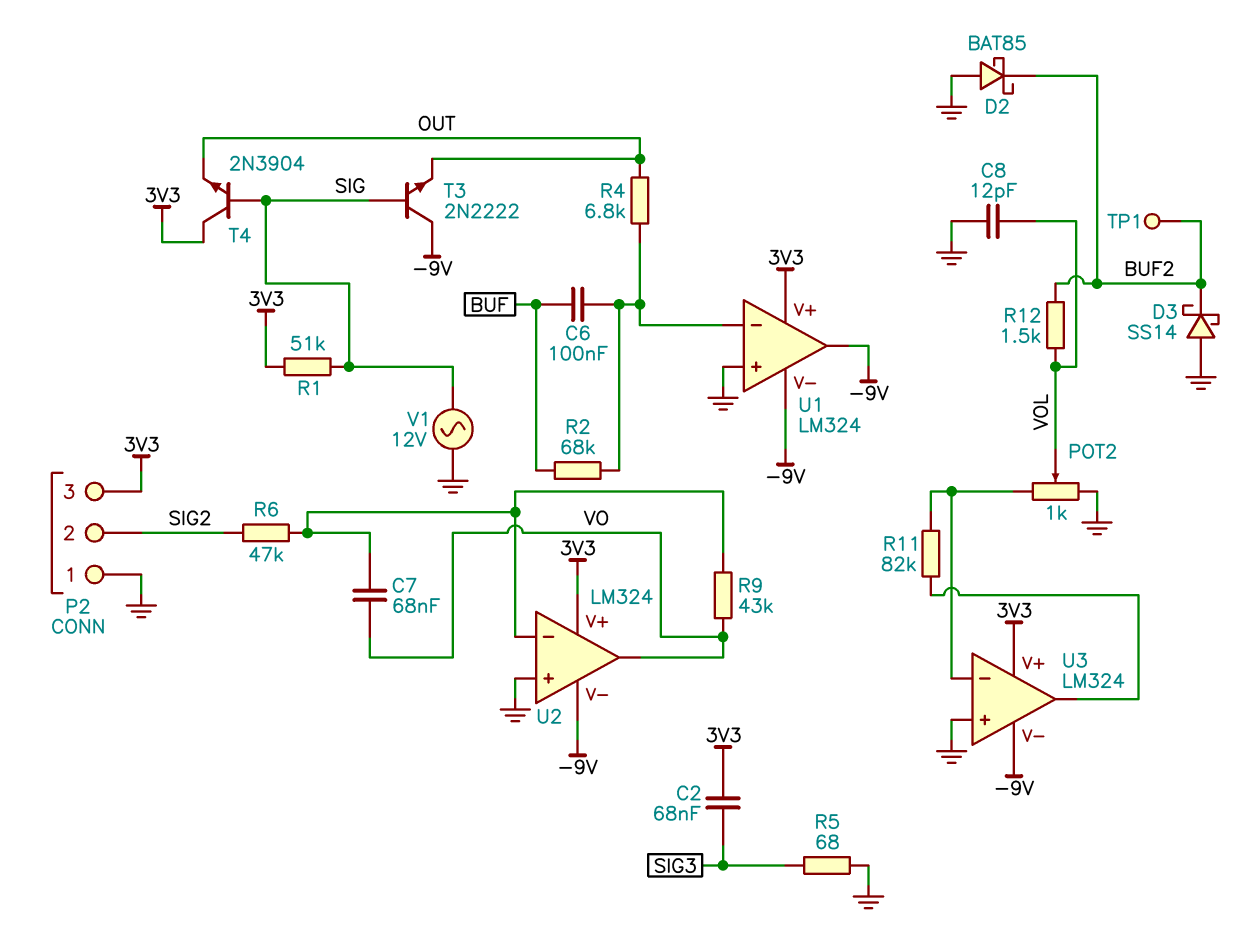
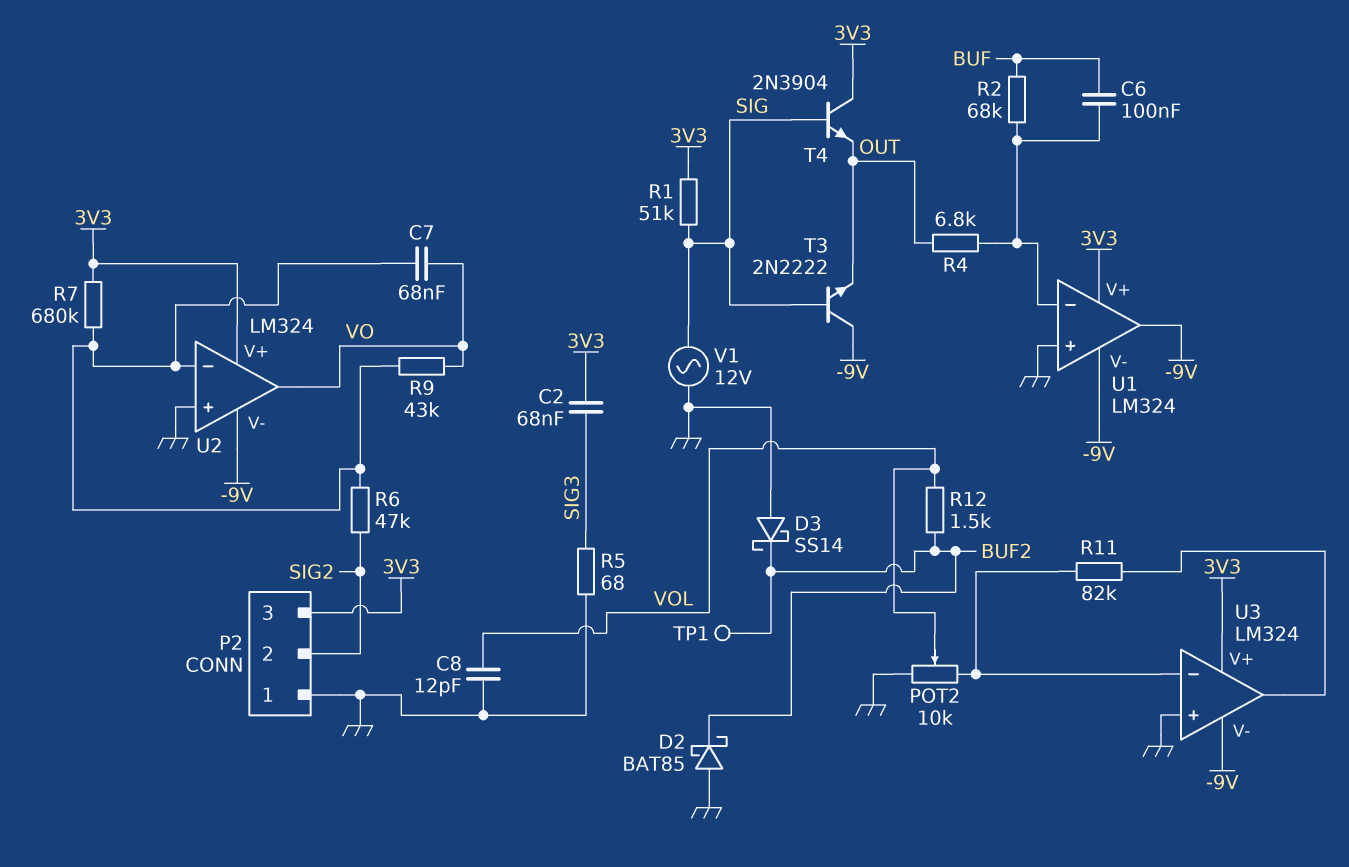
POT2: 1k (GND, U3/in-, wiper VOL) -> 10k (GND, U3/in-, wiper VOL)
R7: none -> 680k (3V3, U2/in-)

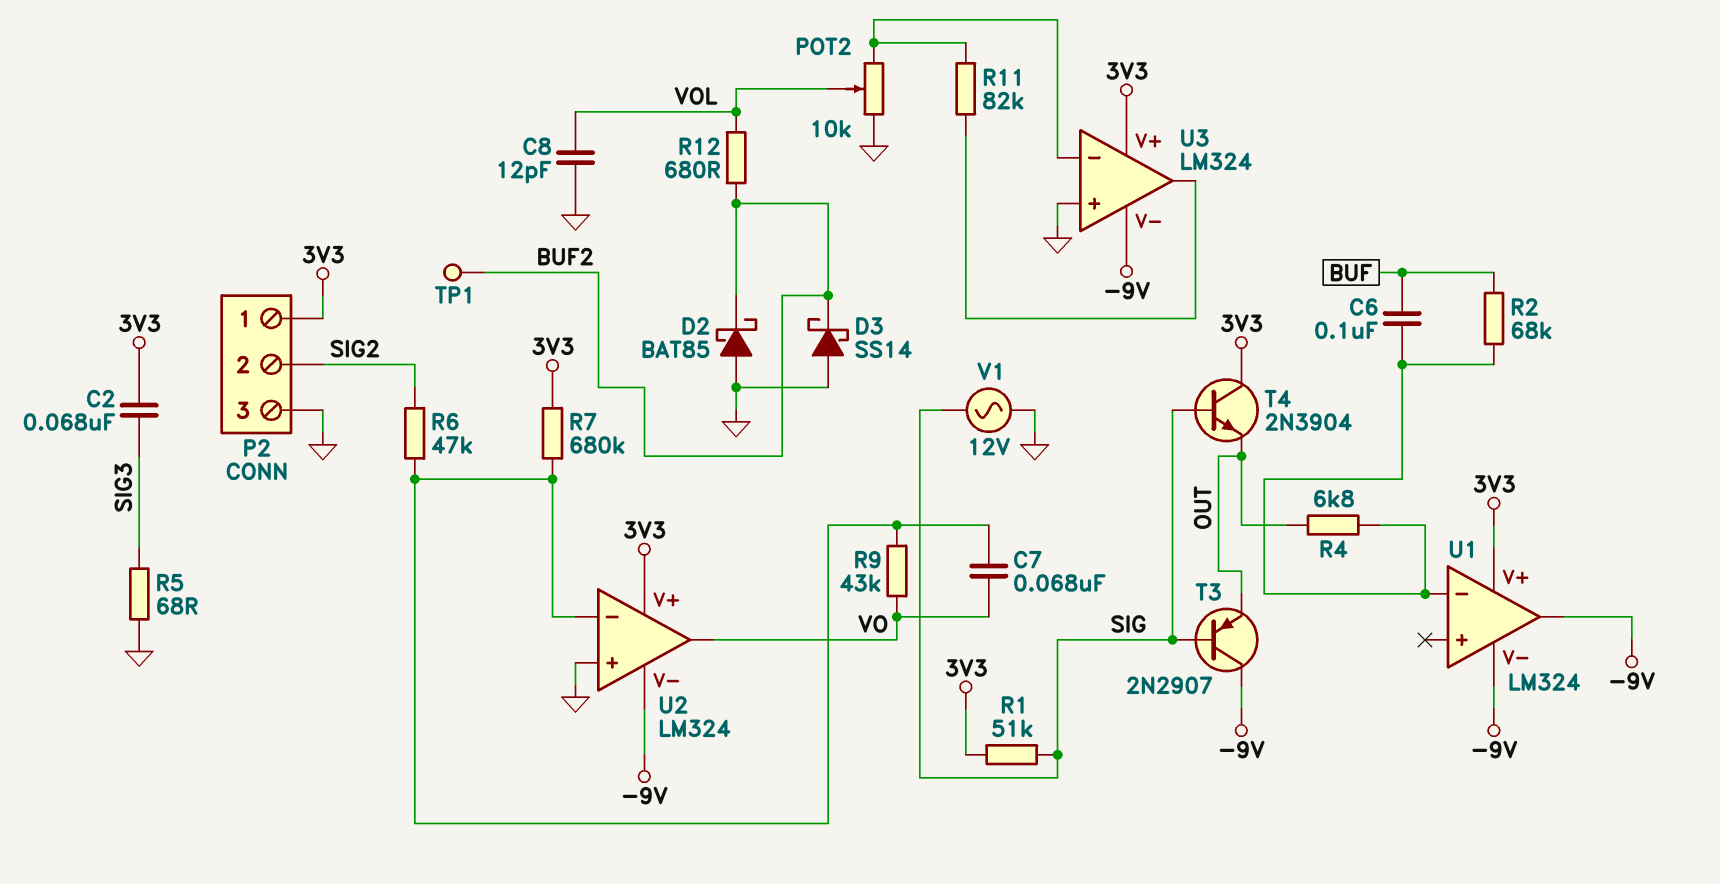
P2 pin 1: GND -> 3V3
P2 pin 3: 3V3 -> GND
R12: 1.5k (BUF2, VOL) -> 680 (BUF2, VOL)
T3: NPN 2N2222 (B SIG, C -9V, E OUT) -> PNP 2N2907 (B SIG, C -9V, E OUT)
U1 pin in+: GND -> none

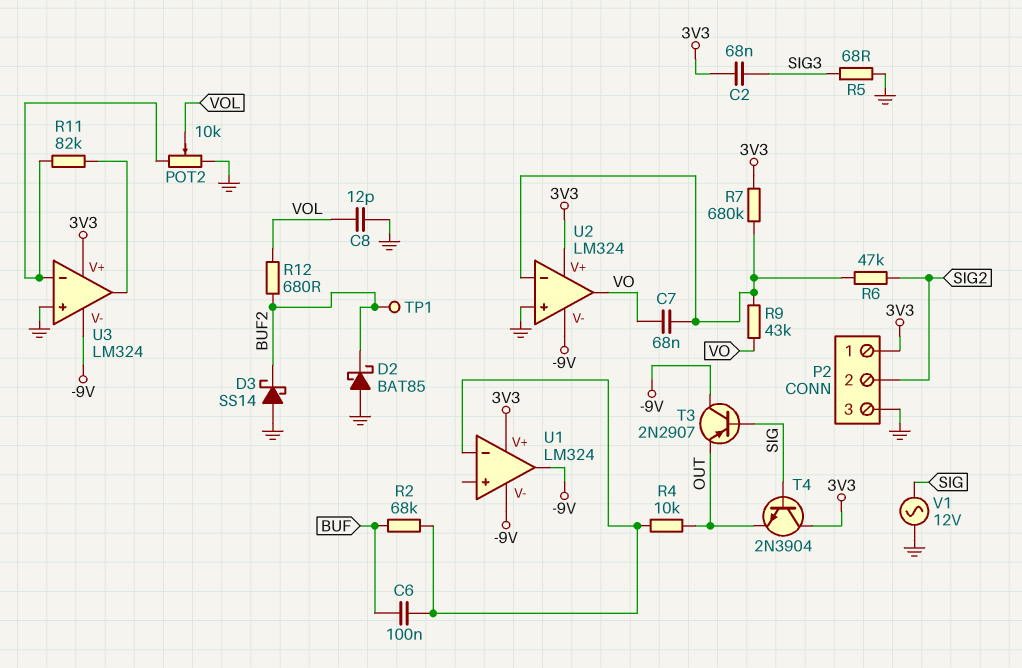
R1: 51k (3V3, SIG) -> none
R4: 6.8k (OUT, U1/in-) -> 10k (OUT, U1/in-)

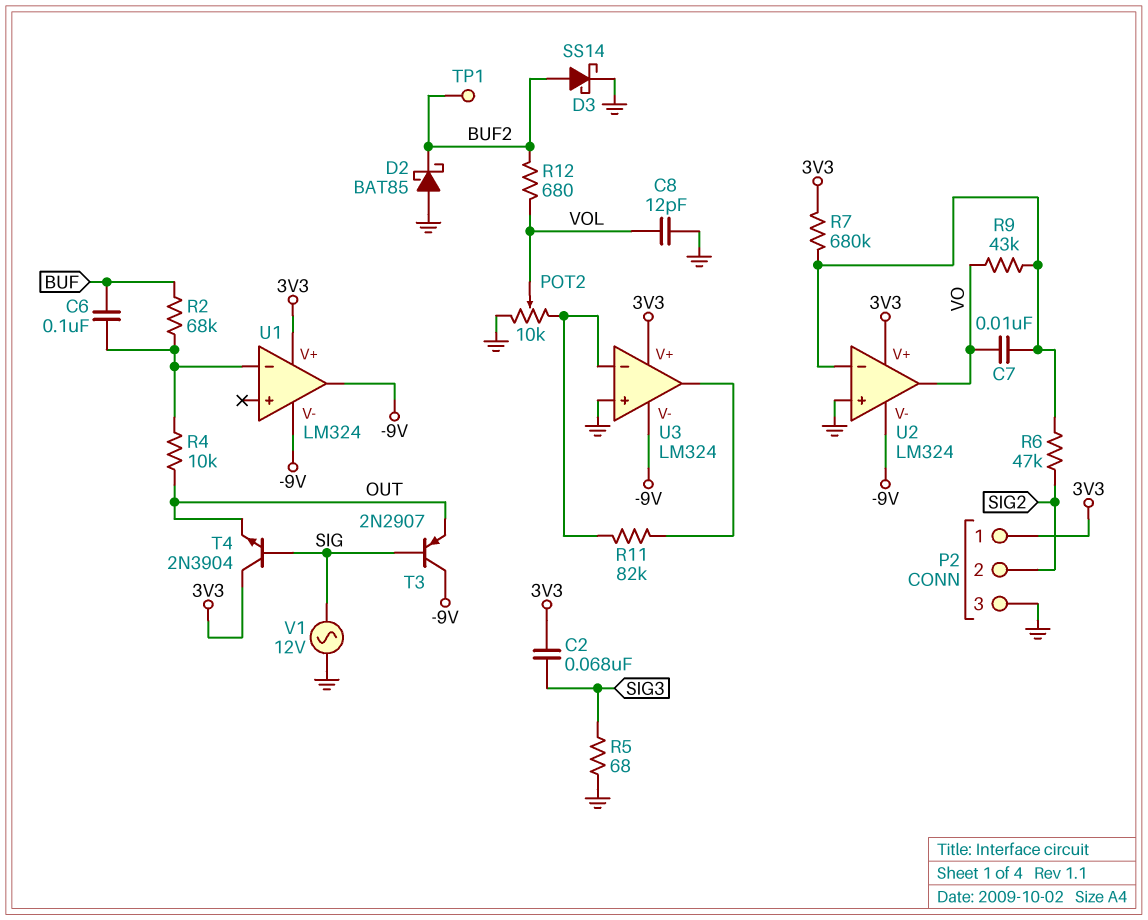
C7: 68nF (U2/in-, VO) -> 10nF (U2/in-, VO)
D3: schottky SS14 (A GND, K BUF2) -> schottky SS14 (A BUF2, K GND)

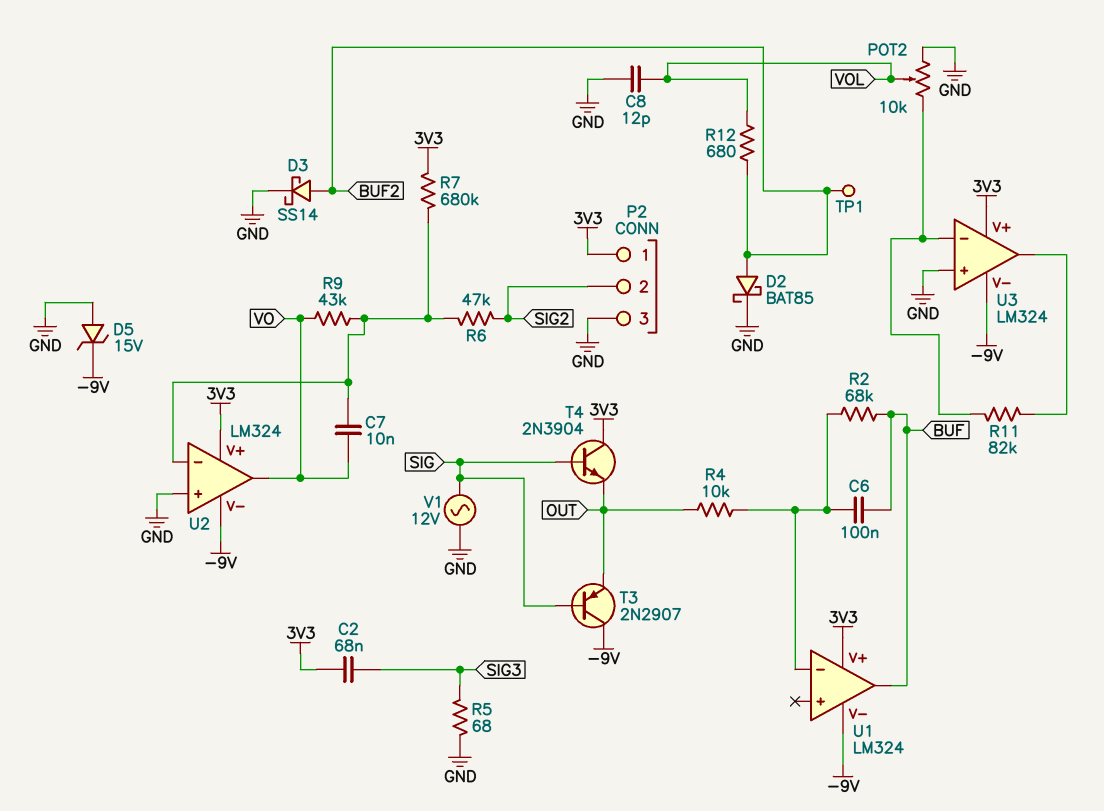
D2: schottky BAT85 (A GND, K BUF2) -> schottky BAT85 (A BUF2, K GND)
D5: none -> zener 15V (A GND, K -9V)
U1 pin out: -9V -> BUF

